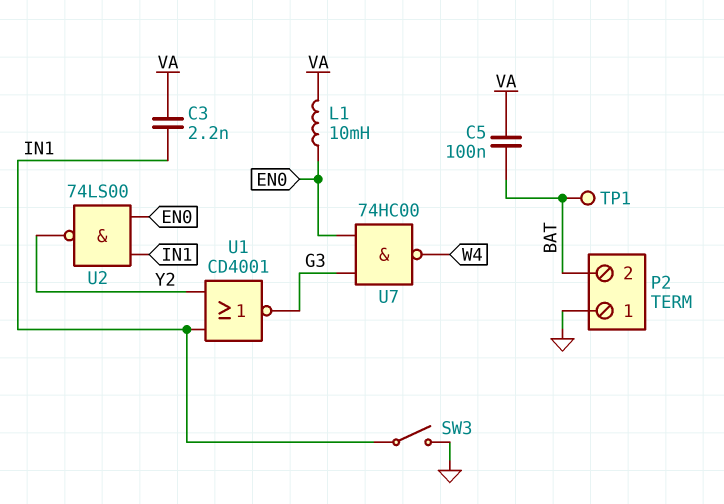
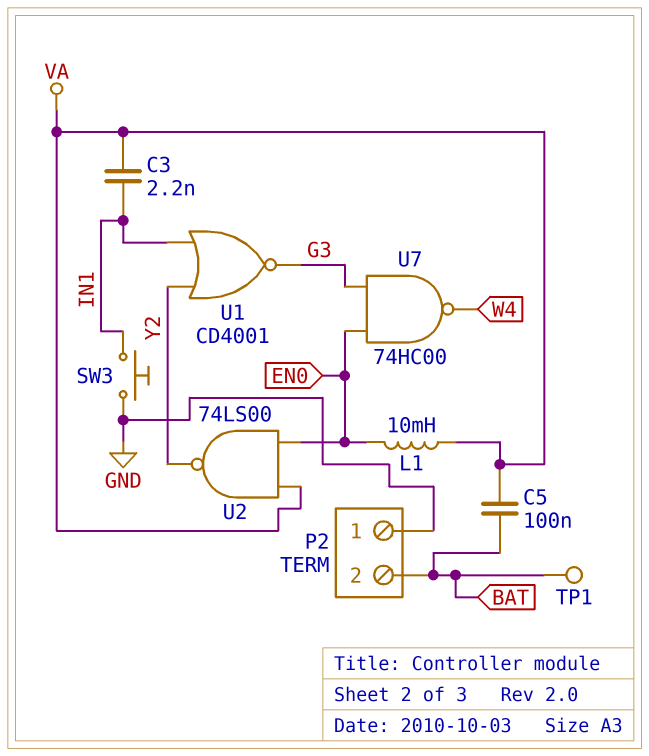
SW3: switch (GND, IN1) -> button (GND, IN1)
U2: NAND 74LS00 (in EN0, in IN1, out Y2) -> NAND 74LS00 (in EN0, in VA, out Y2)

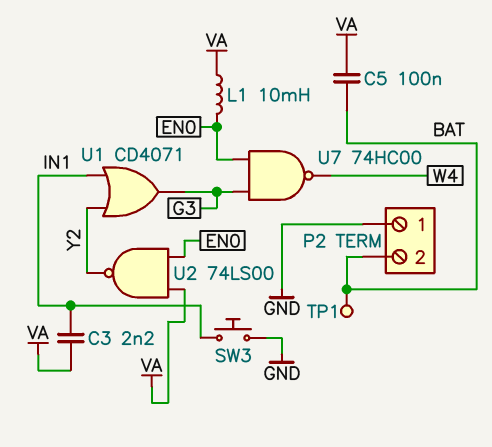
U1: NOR CD4001 (in IN1, in Y2, out G3) -> OR CD4071 (in IN1, in Y2, out G3)

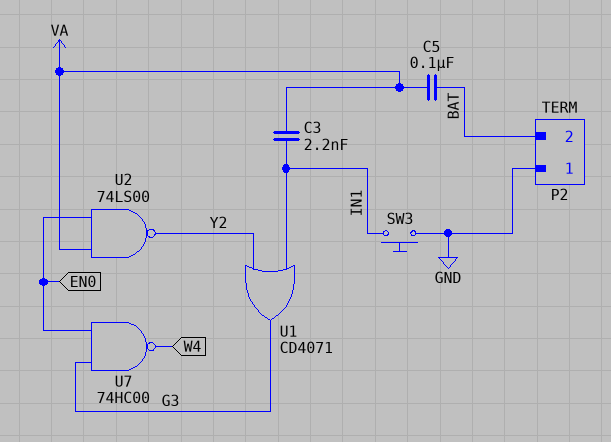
L1: 10mH (EN0, VA) -> none
TP1: test point (BAT) -> none

